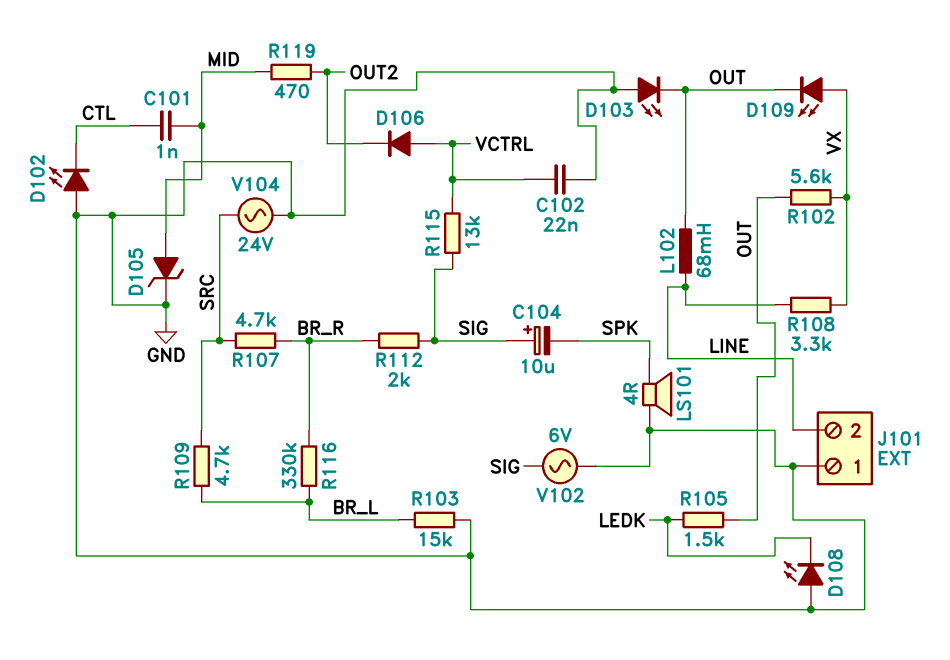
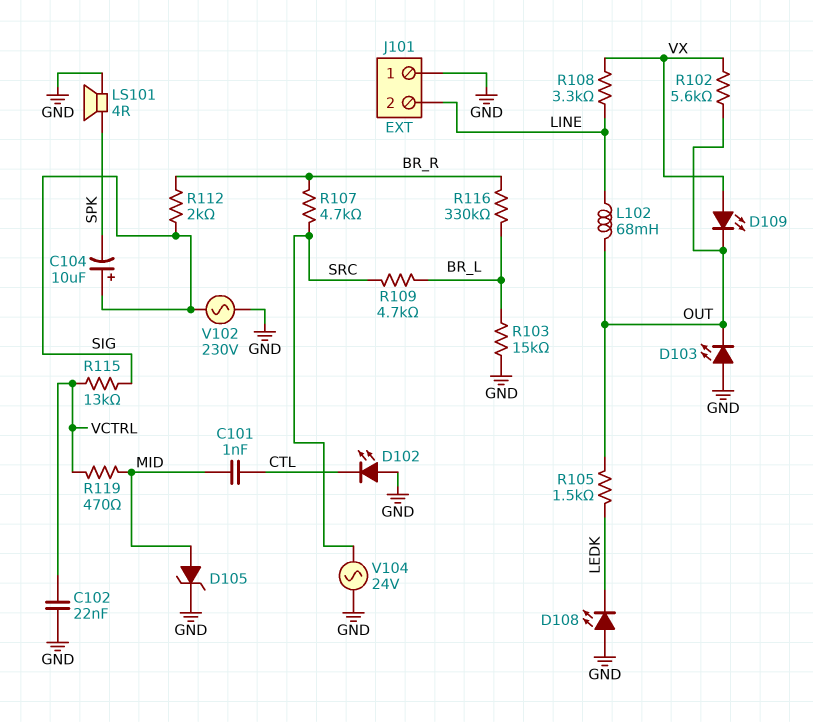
D106: diode (A VCTRL, K OUT2) -> none
R119: 470 (MID, OUT2) -> 470 (MID, VCTRL)
V102: AC 6V (GND, SIG) -> AC 230V (GND, SIG)

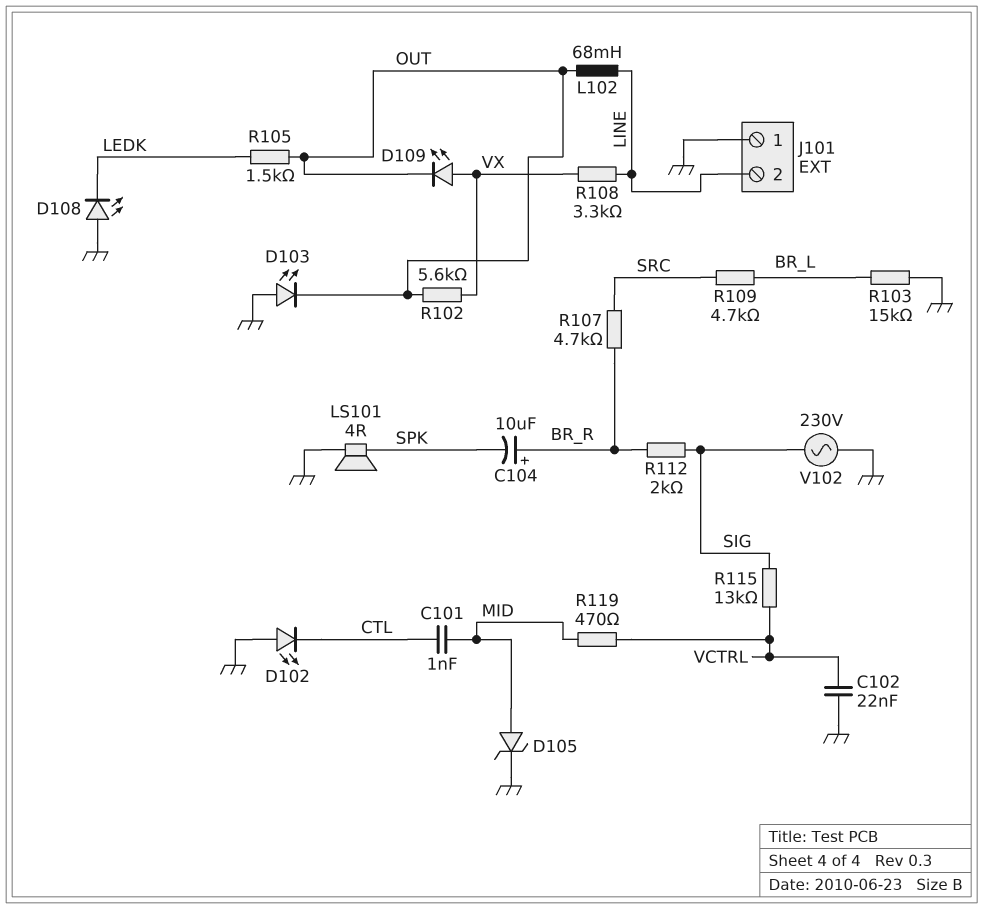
C104: 10uF (plus SIG, minus SPK) -> 10uF (plus BR_R, minus SPK)
R116: 330k (BR_L, BR_R) -> none
V104: AC 24V (GND, SRC) -> none

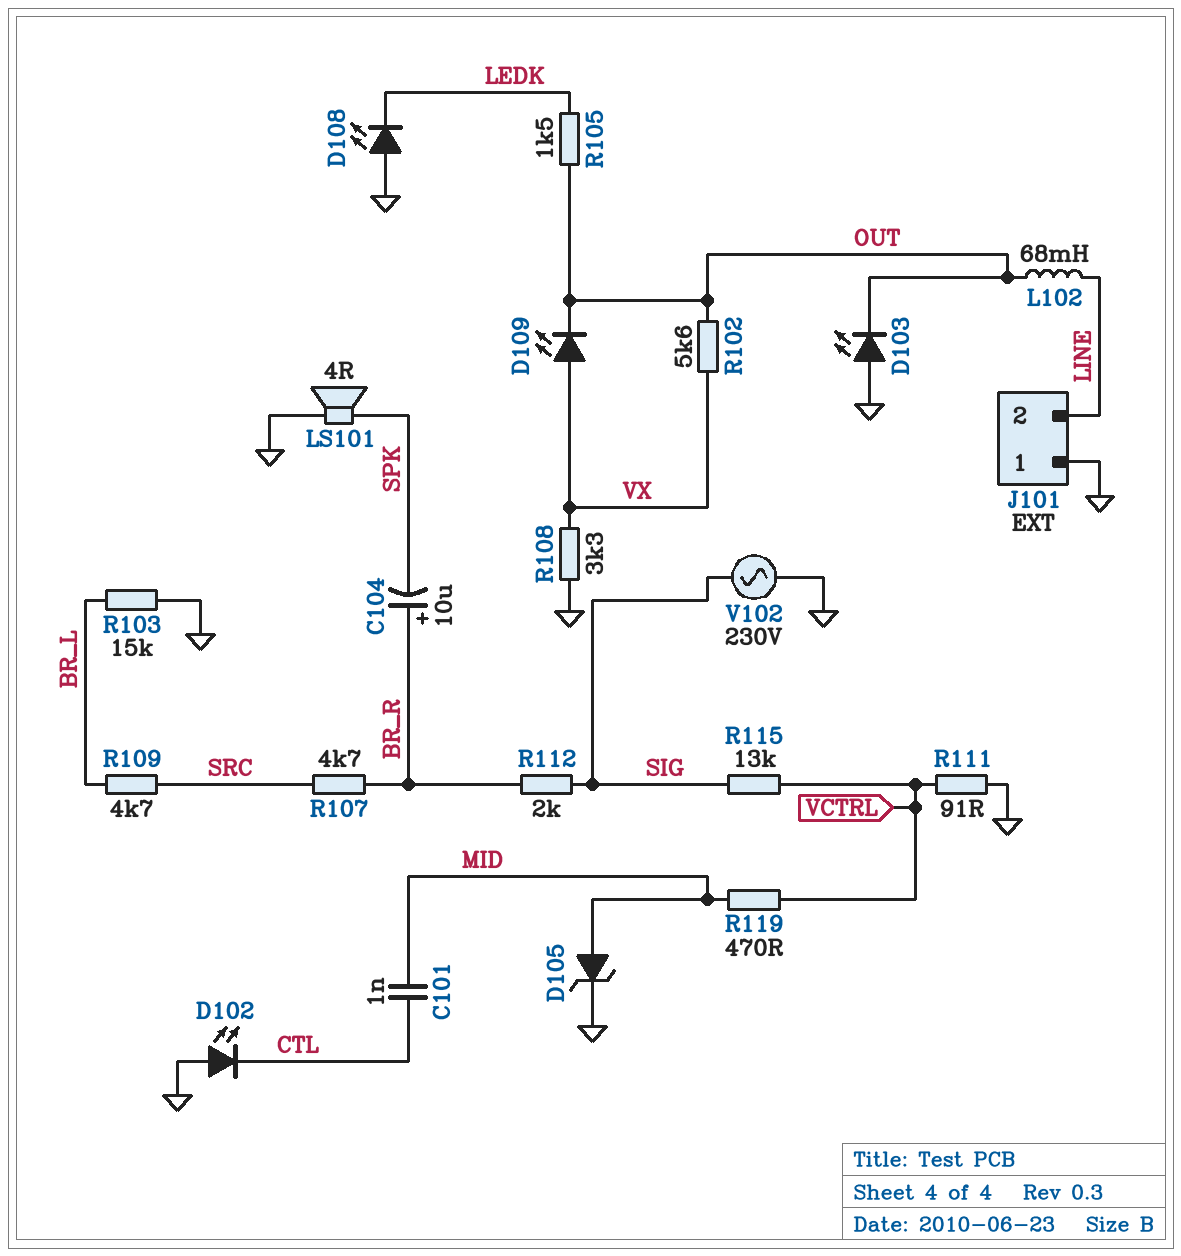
C102: 22nF (GND, VCTRL) -> none
R108: 3.3k (LINE, VX) -> 3.3k (GND, VX)
R111: none -> 91 (GND, VCTRL)

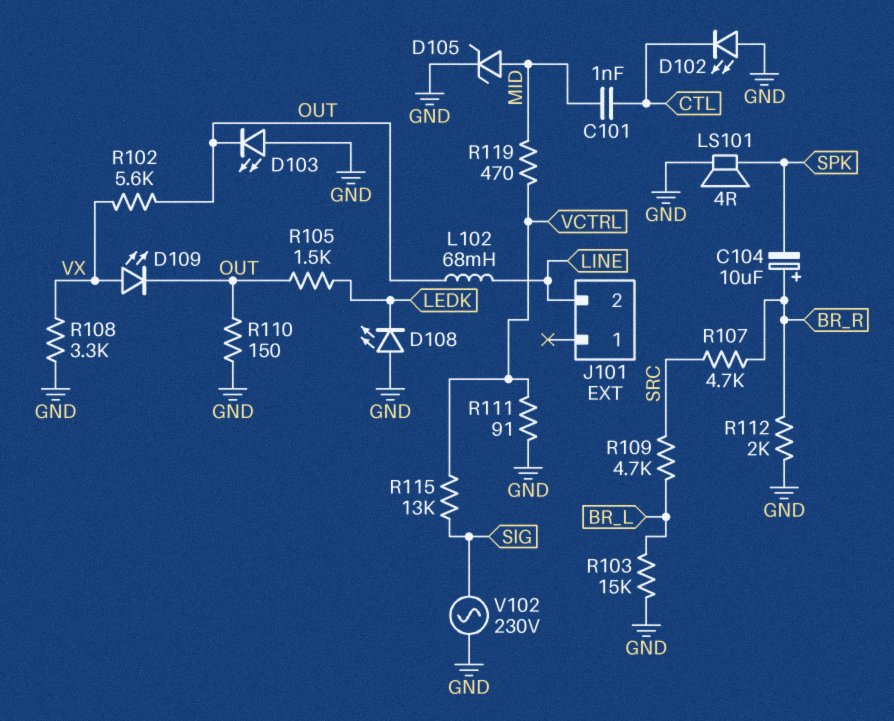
J101 pin 1: GND -> none
R110: none -> 150 (GND, OUT)
R112: 2k (BR_R, SIG) -> 2k (BR_R, GND)

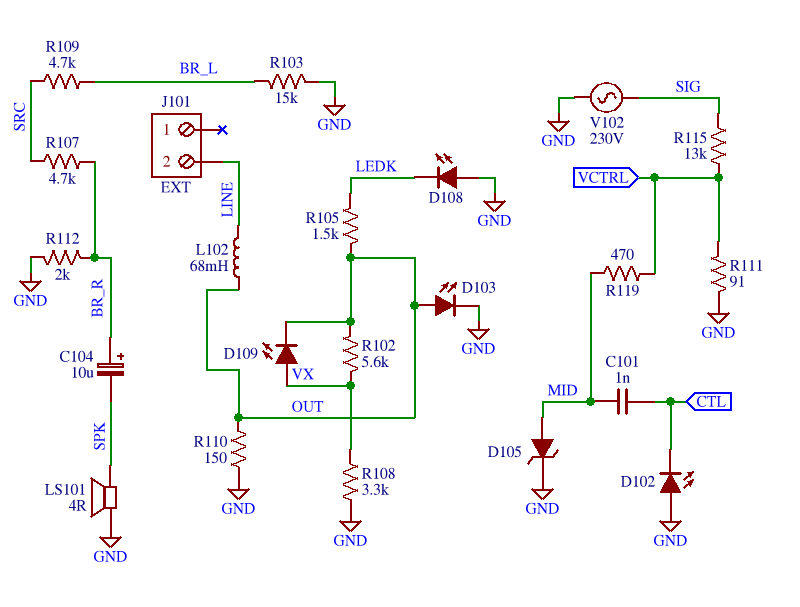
D103: LED (A GND, K OUT) -> LED (A OUT, K GND)

